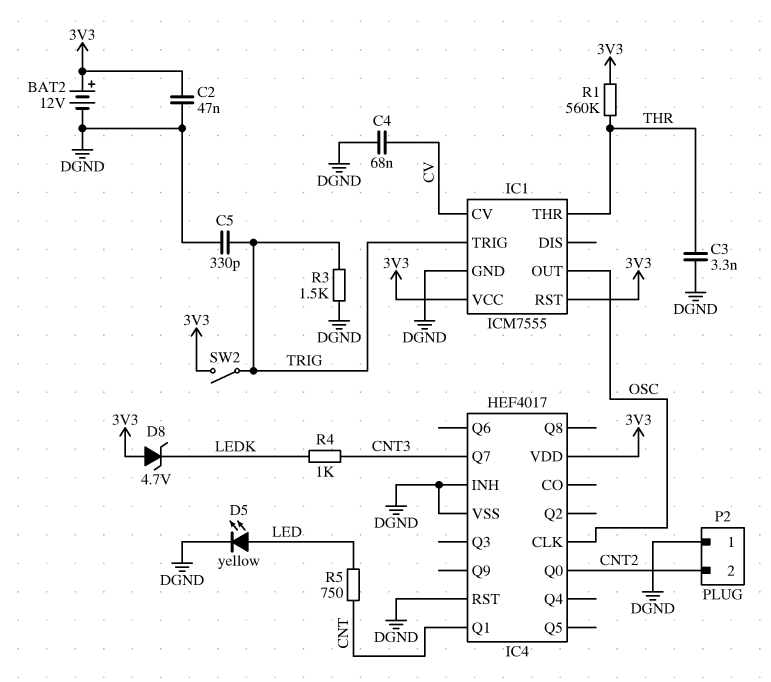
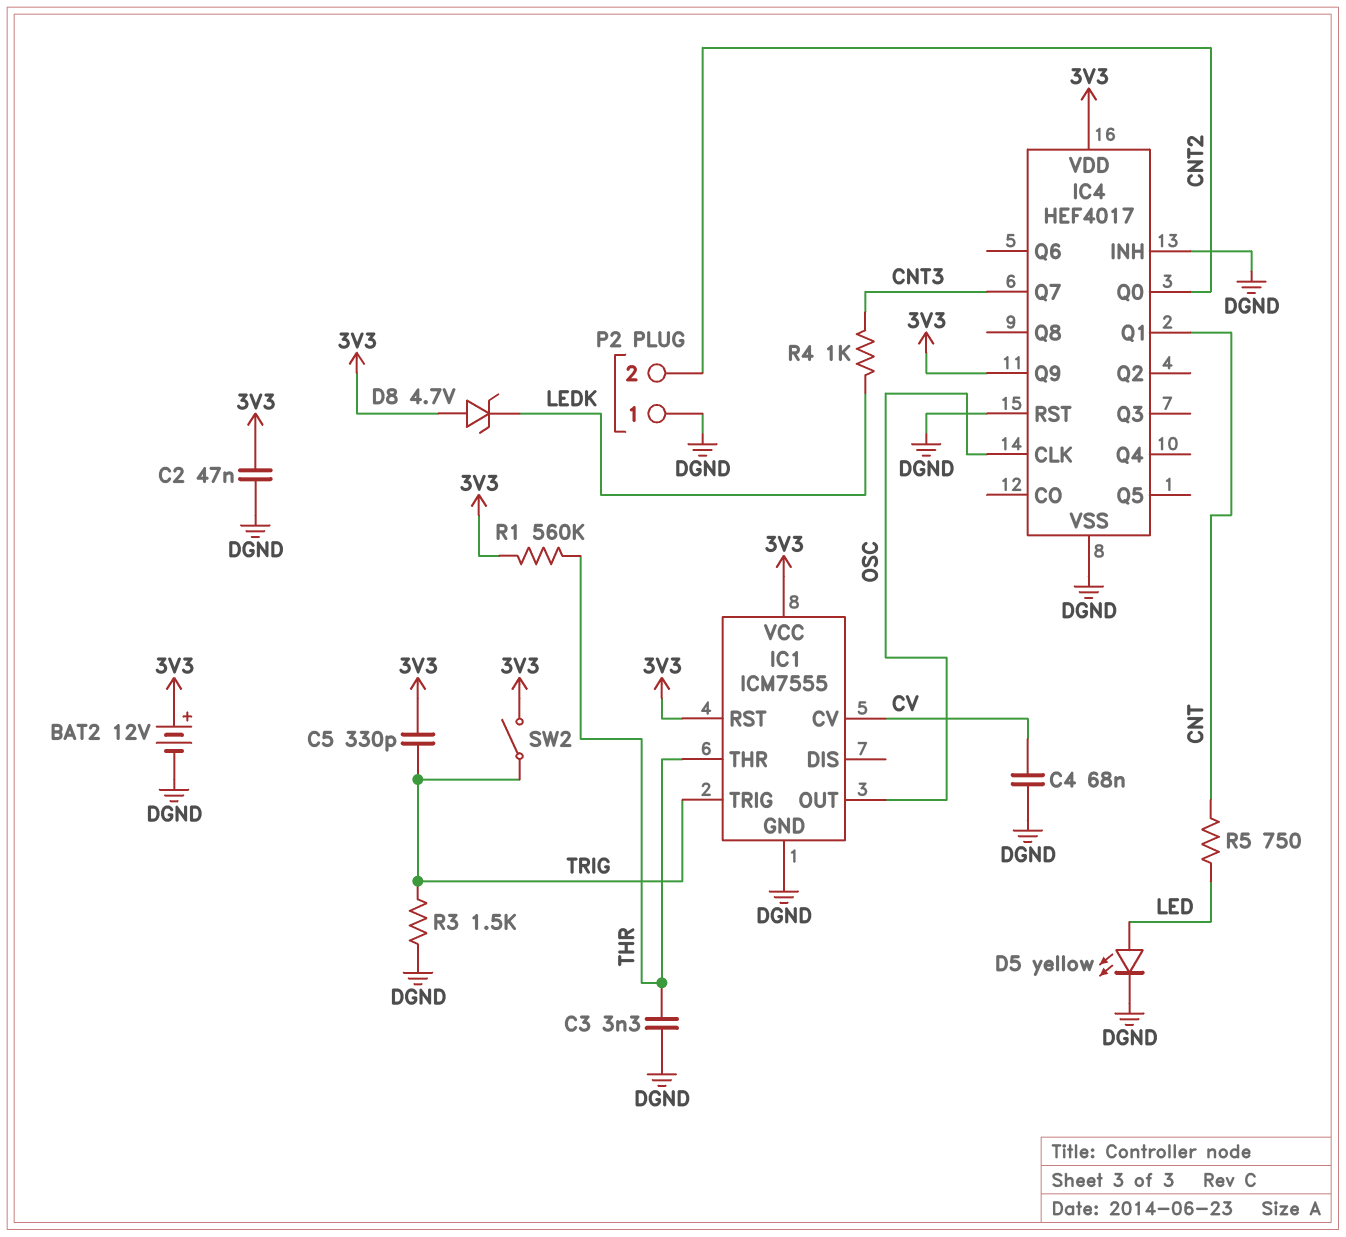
C5: 330pF (DGND, TRIG) -> 330pF (3V3, TRIG)
IC4 pin Q9: none -> 3V3

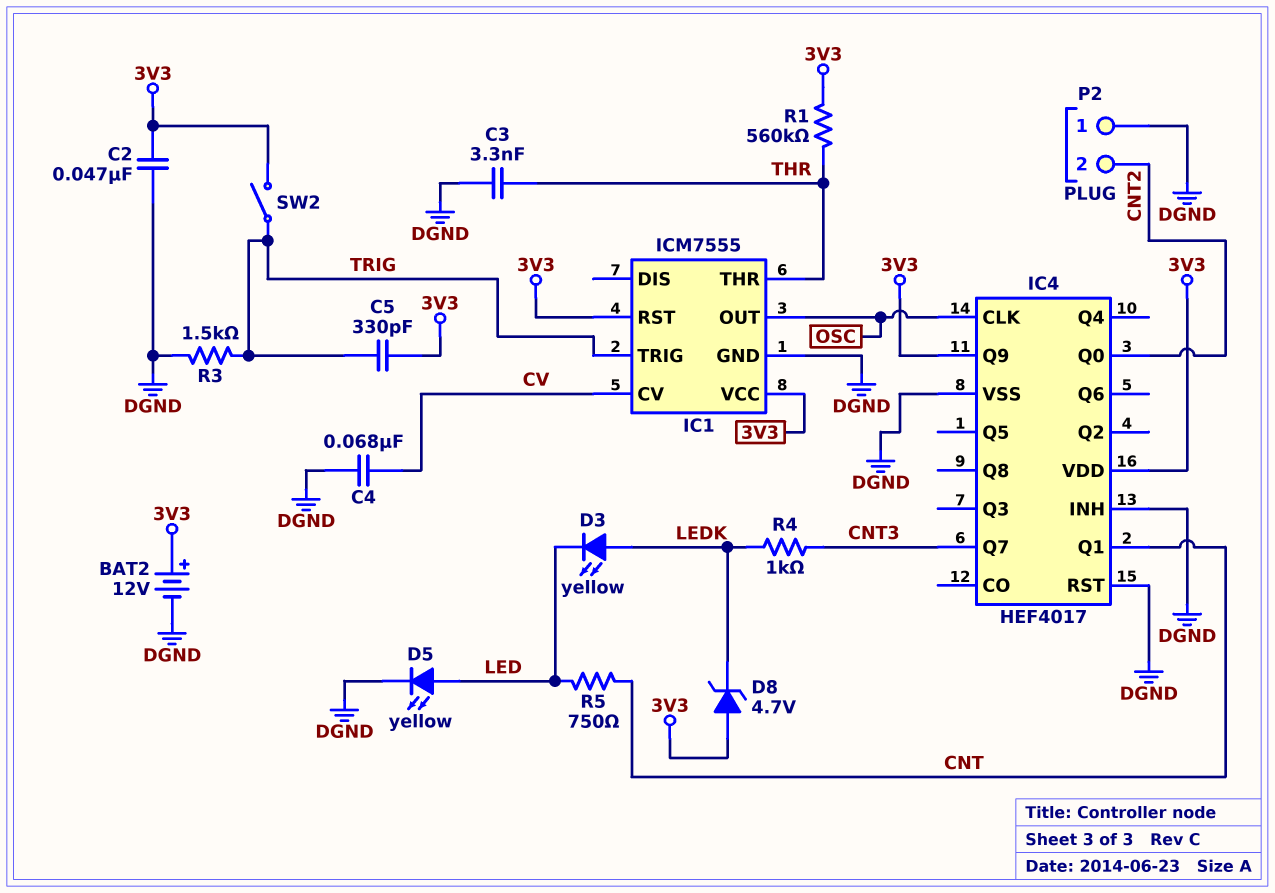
D3: none -> LED yellow (A LEDK, K LED)

